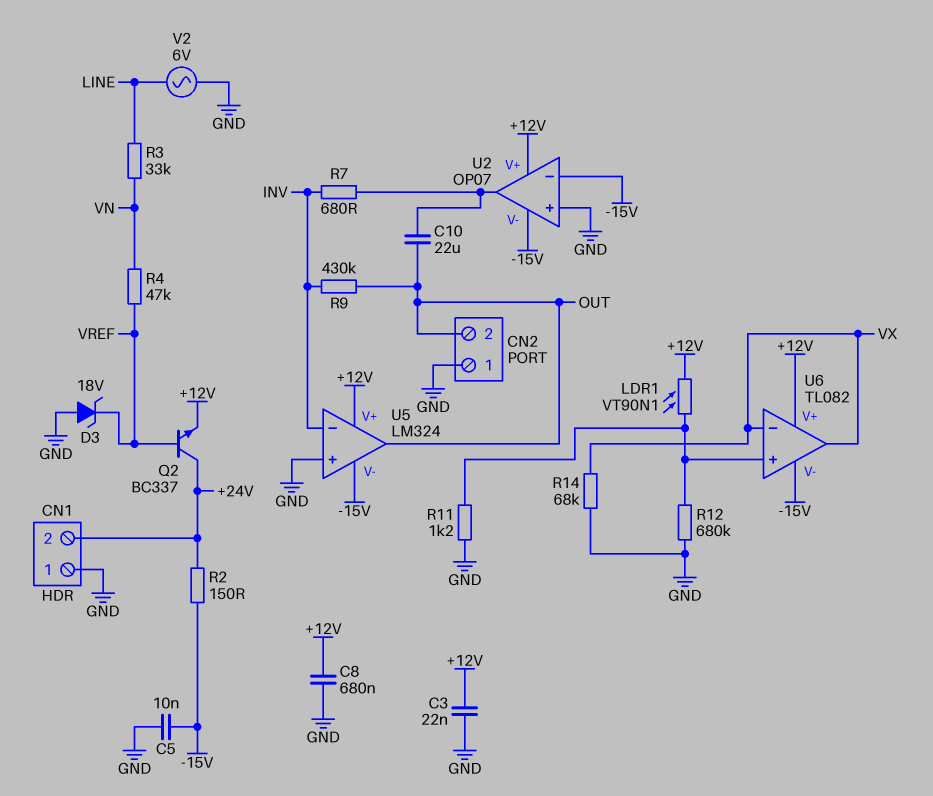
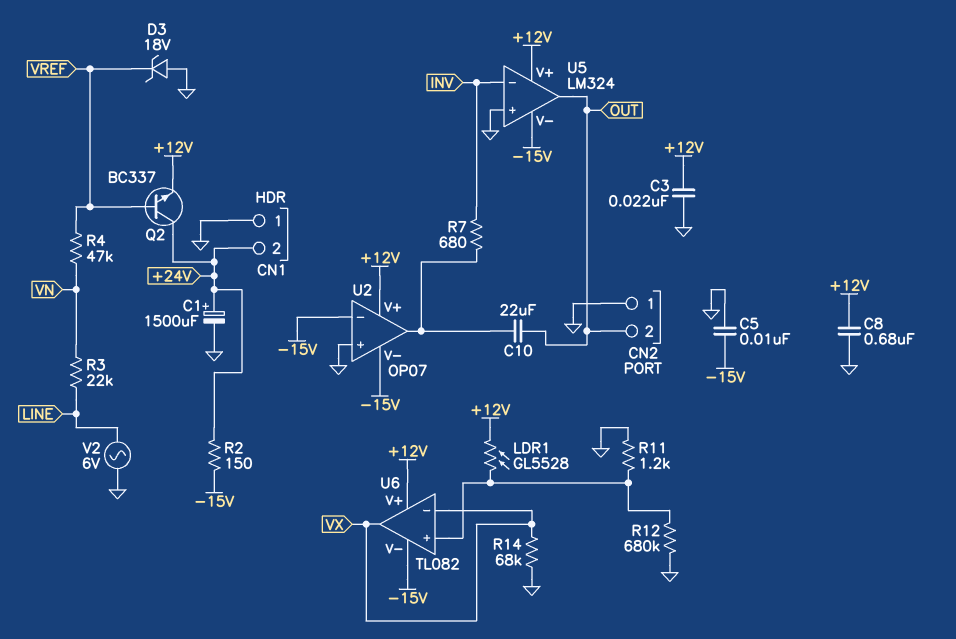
C1: none -> 1500uF (plus +24V, minus GND)
LDR1: VT90N1 (+12V, U6/in+) -> GL5528 (+12V, U6/in+)
R3: 33k (LINE, VN) -> 22k (LINE, VN)
R9: 430k (INV, OUT) -> none

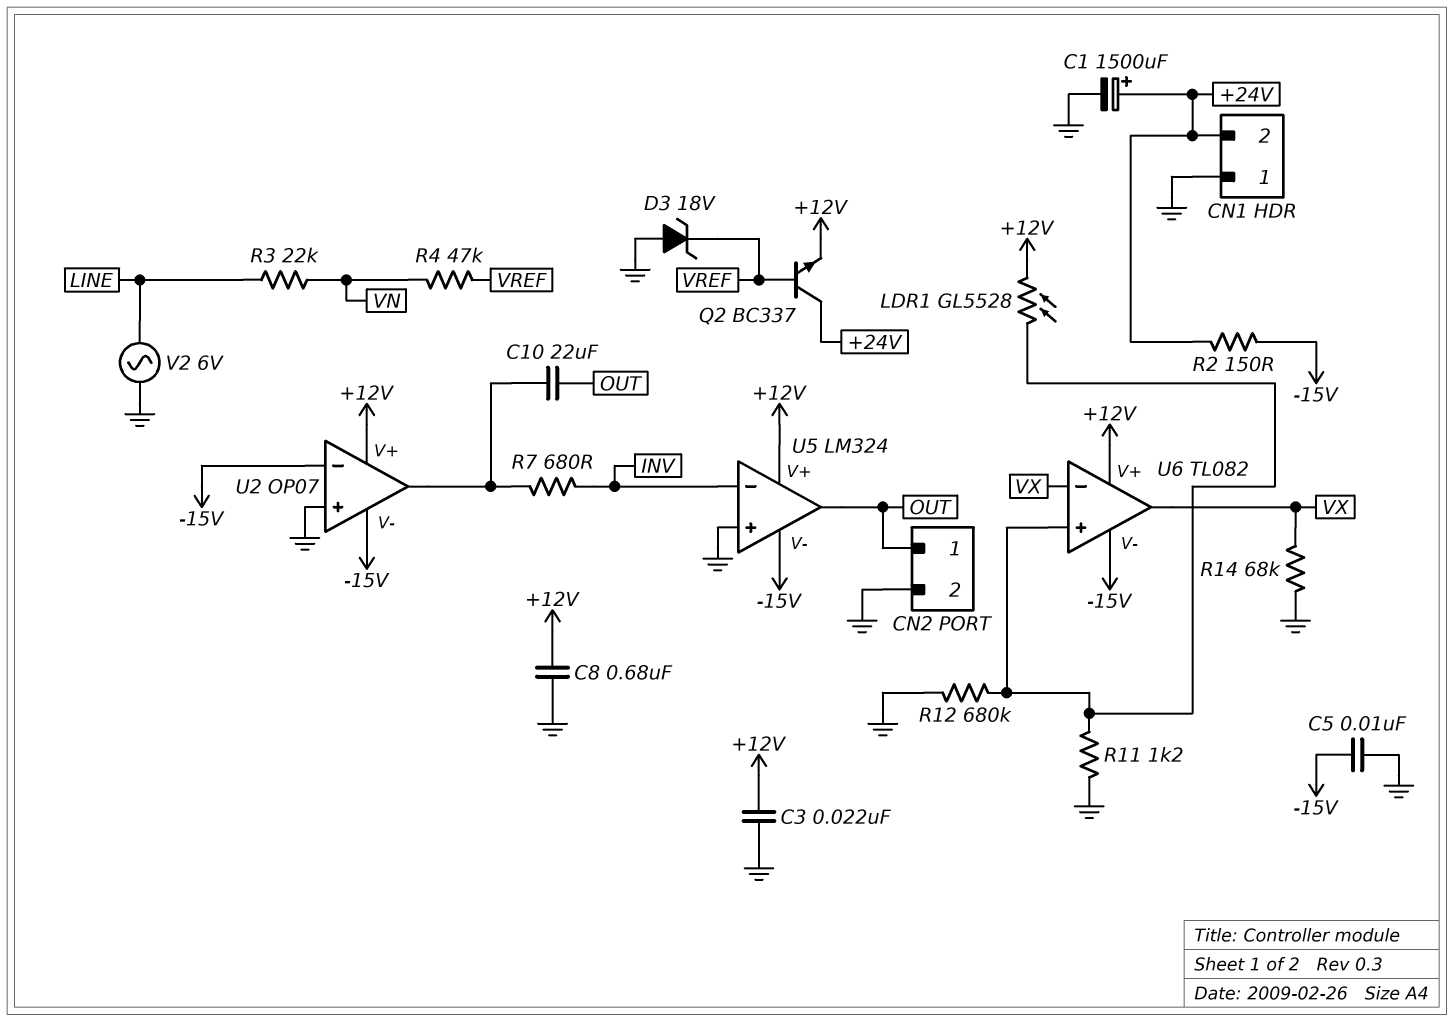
CN2 pin 1: GND -> OUT
CN2 pin 2: OUT -> GND

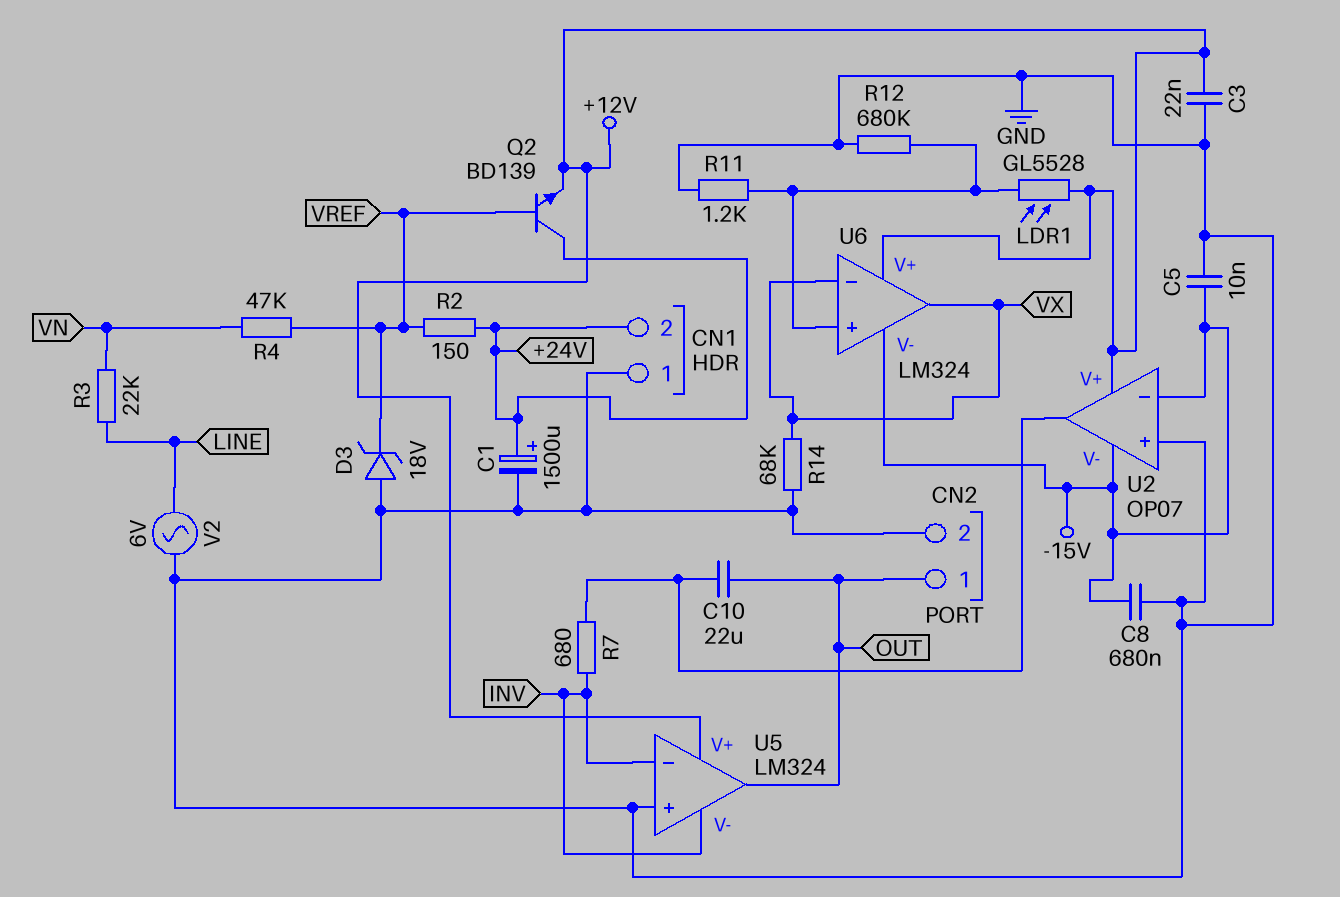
C8: 680nF (+12V, GND) -> 680nF (-15V, GND)
Q2: NPN BC337 (B VREF, C +24V, E +12V) -> NPN BD139 (B VREF, C +24V, E +12V)
R2: 150 (+24V, -15V) -> 150 (+24V, VREF)
U5 pin V-: -15V -> INV
U6: TL082 -> LM324

